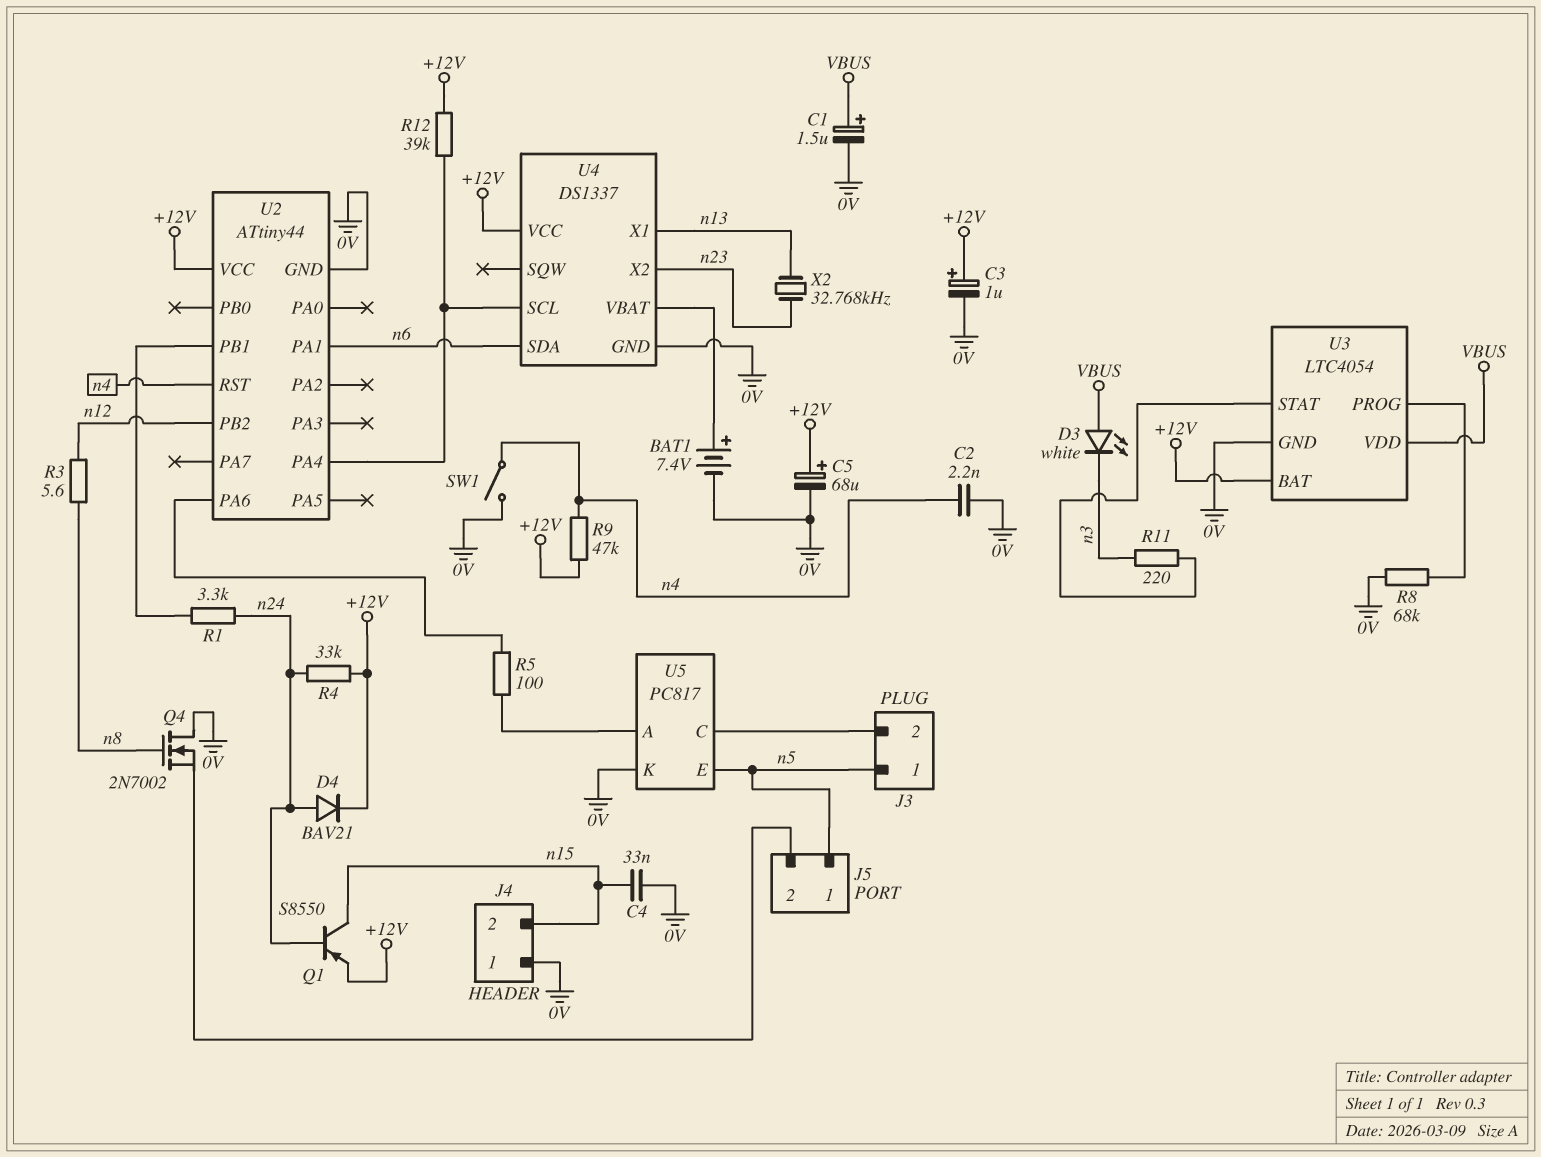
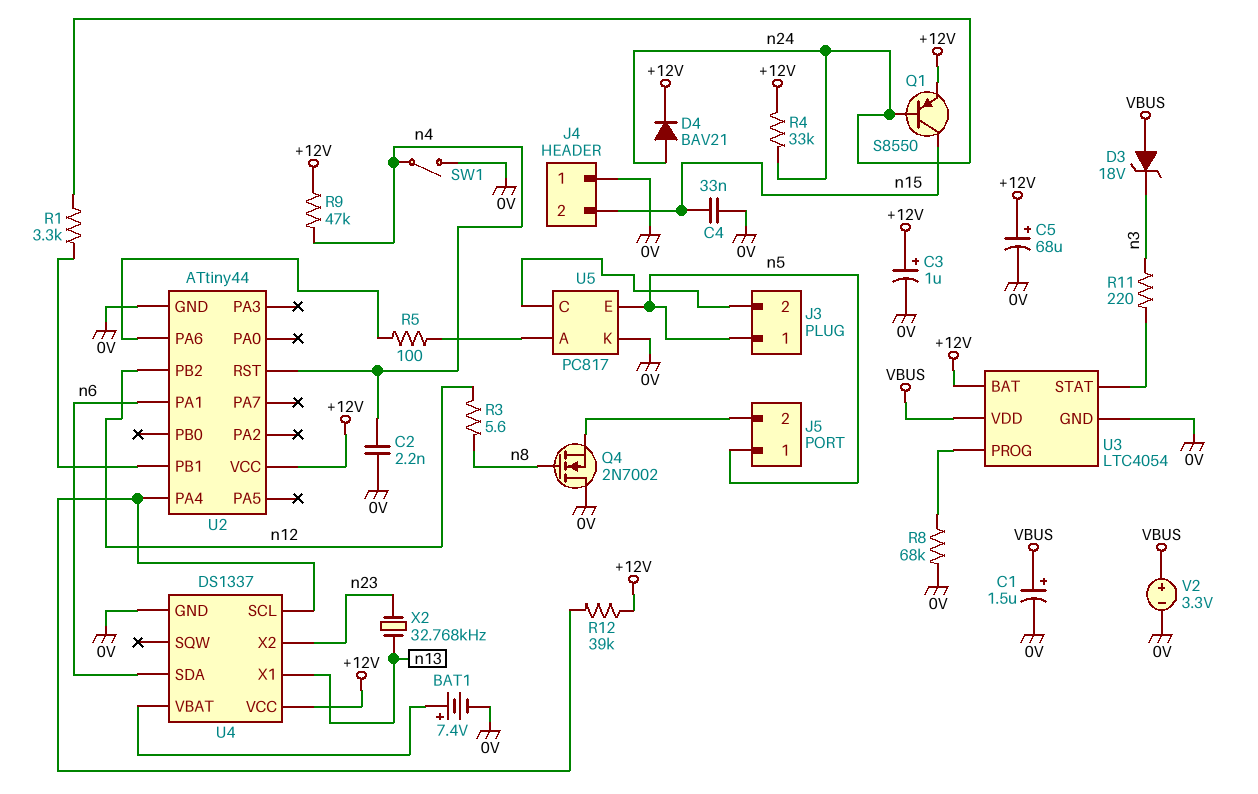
D3: LED white (A VBUS, K n3) -> zener 18V (A VBUS, K n3)
V2: none -> 3.3V (plus VBUS, minus 0V)

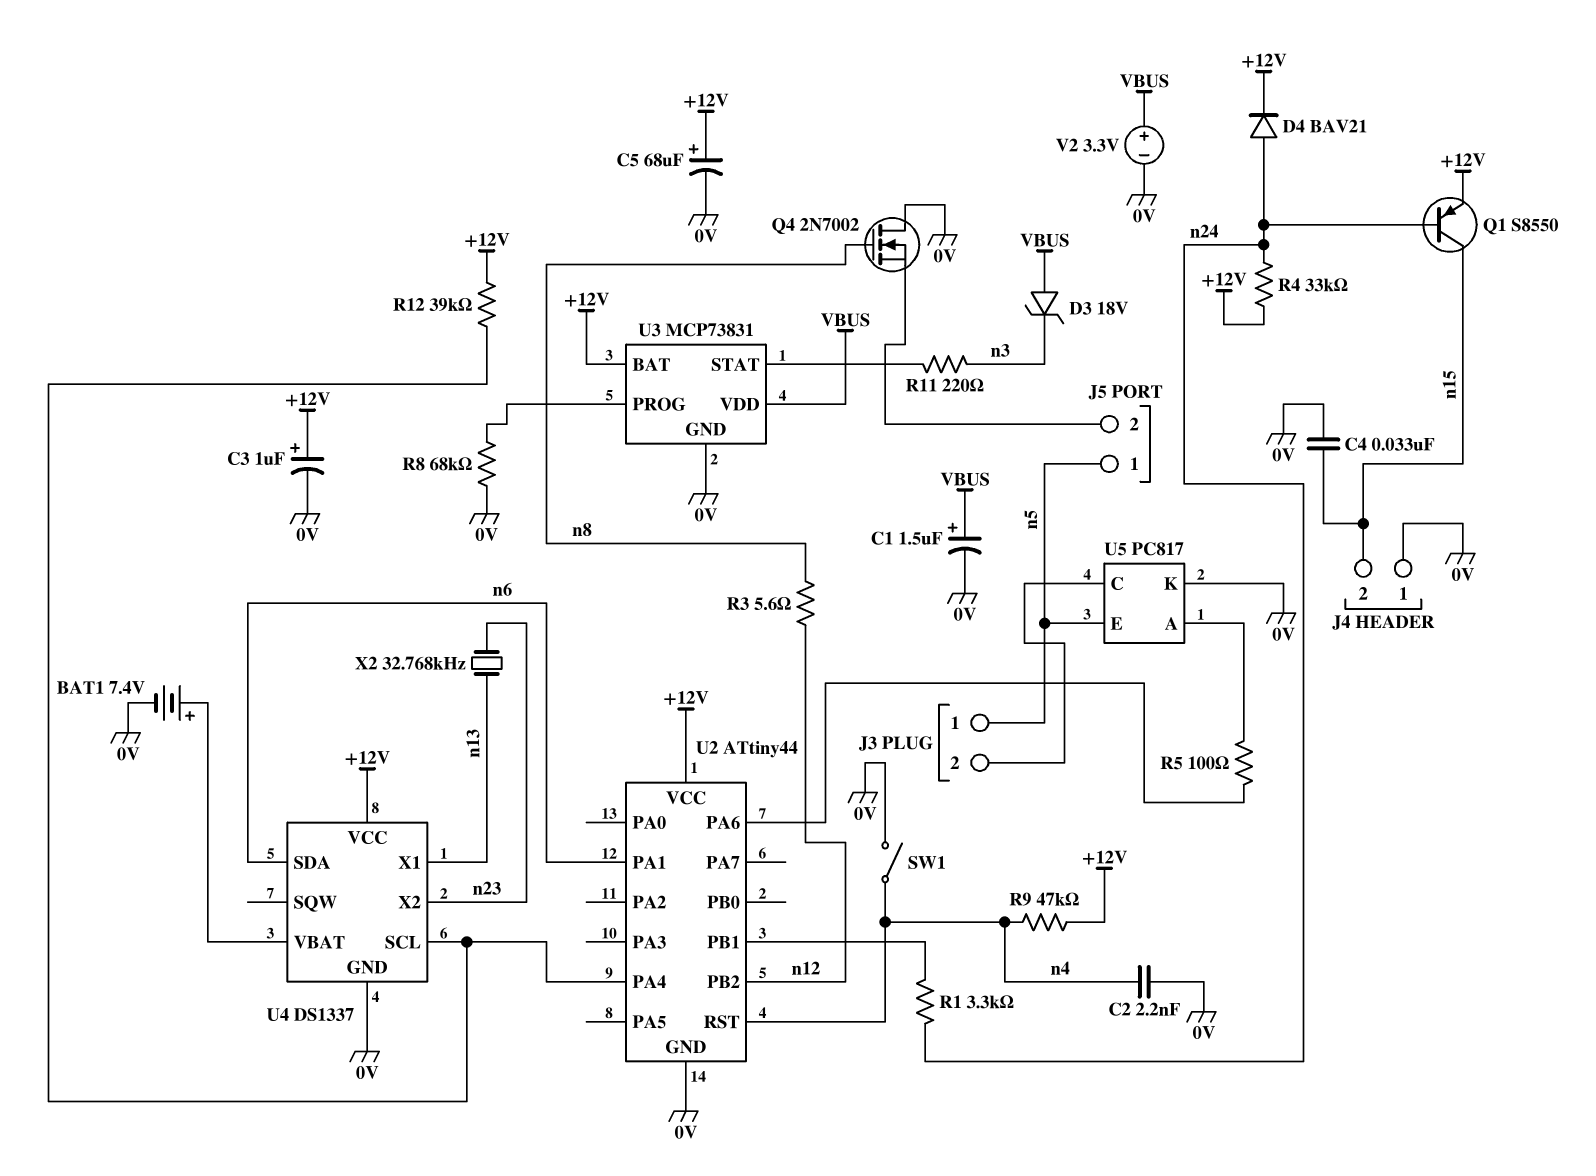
U3: LTC4054 -> MCP73831

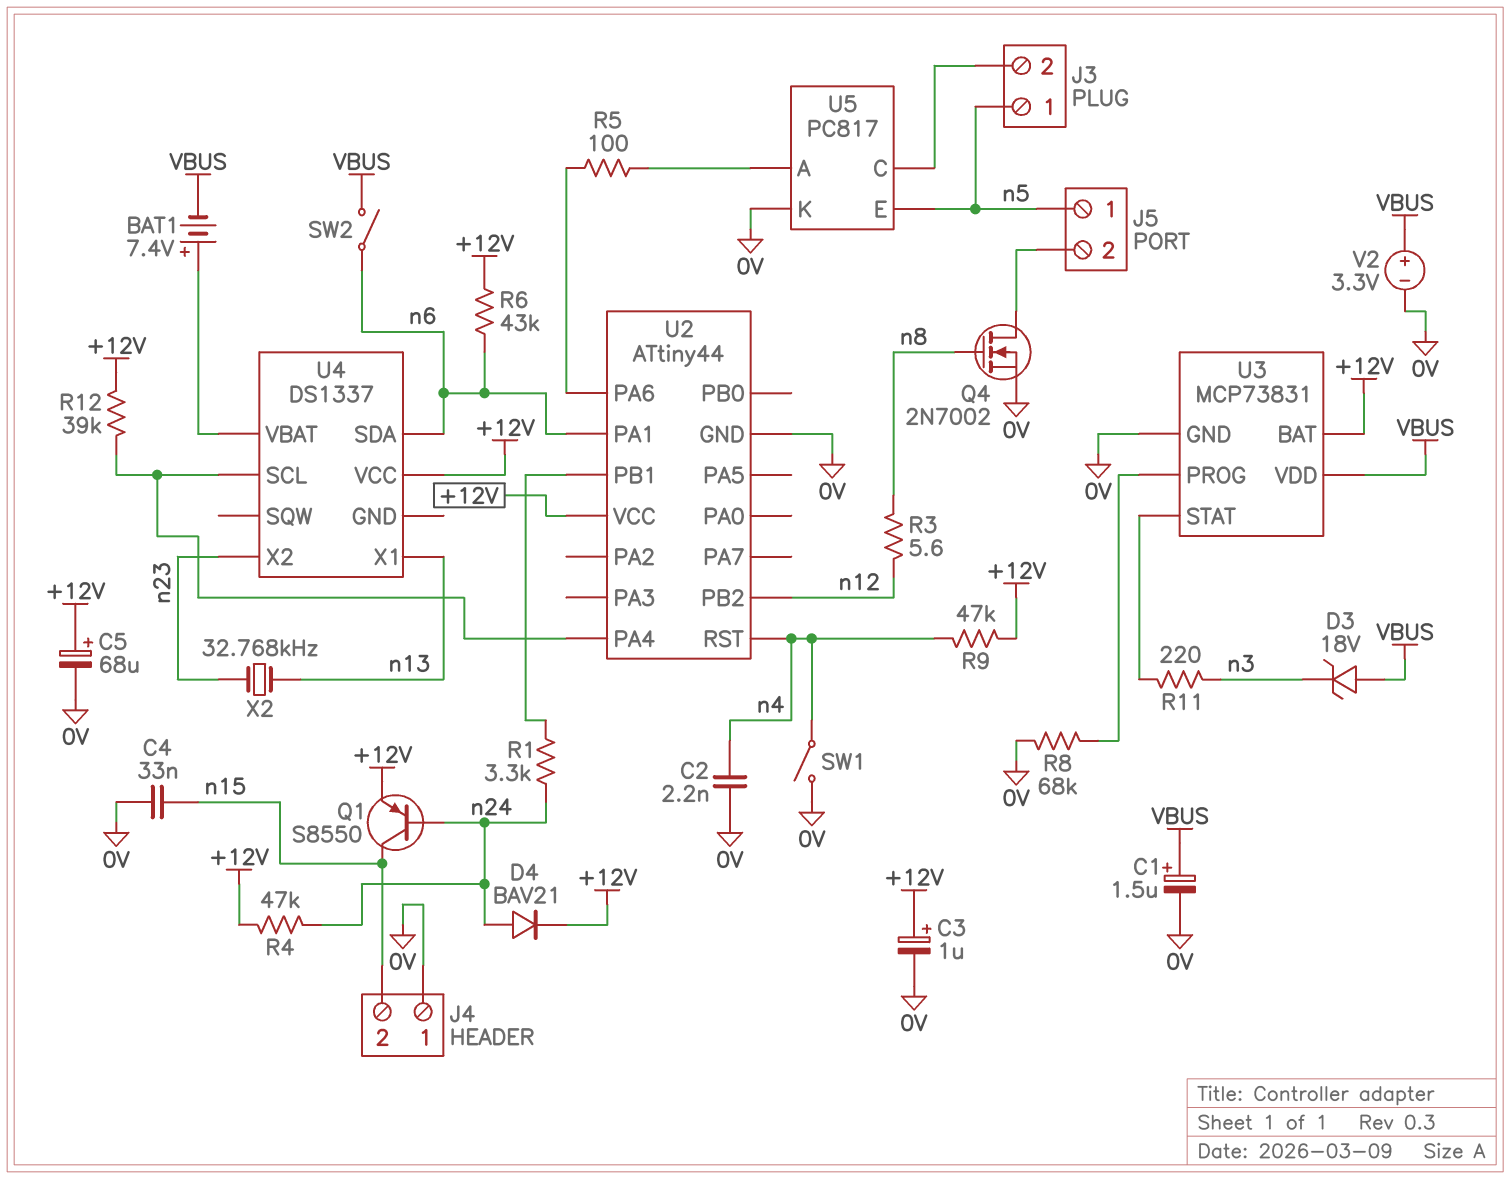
BAT1: 7.4V (plus U4/VBAT, minus 0V) -> 7.4V (plus U4/VBAT, minus VBUS)
Q4: NMOS 2N7002 (G n8, D 0V, S J5/2) -> NMOS 2N7002 (G n8, D J5/2, S 0V)
R4: 33k (+12V, n24) -> 47k (+12V, n24)
R6: none -> 43k (+12V, n6)
SW2: none -> switch (VBUS, n6)
U4 pin GND: 0V -> none

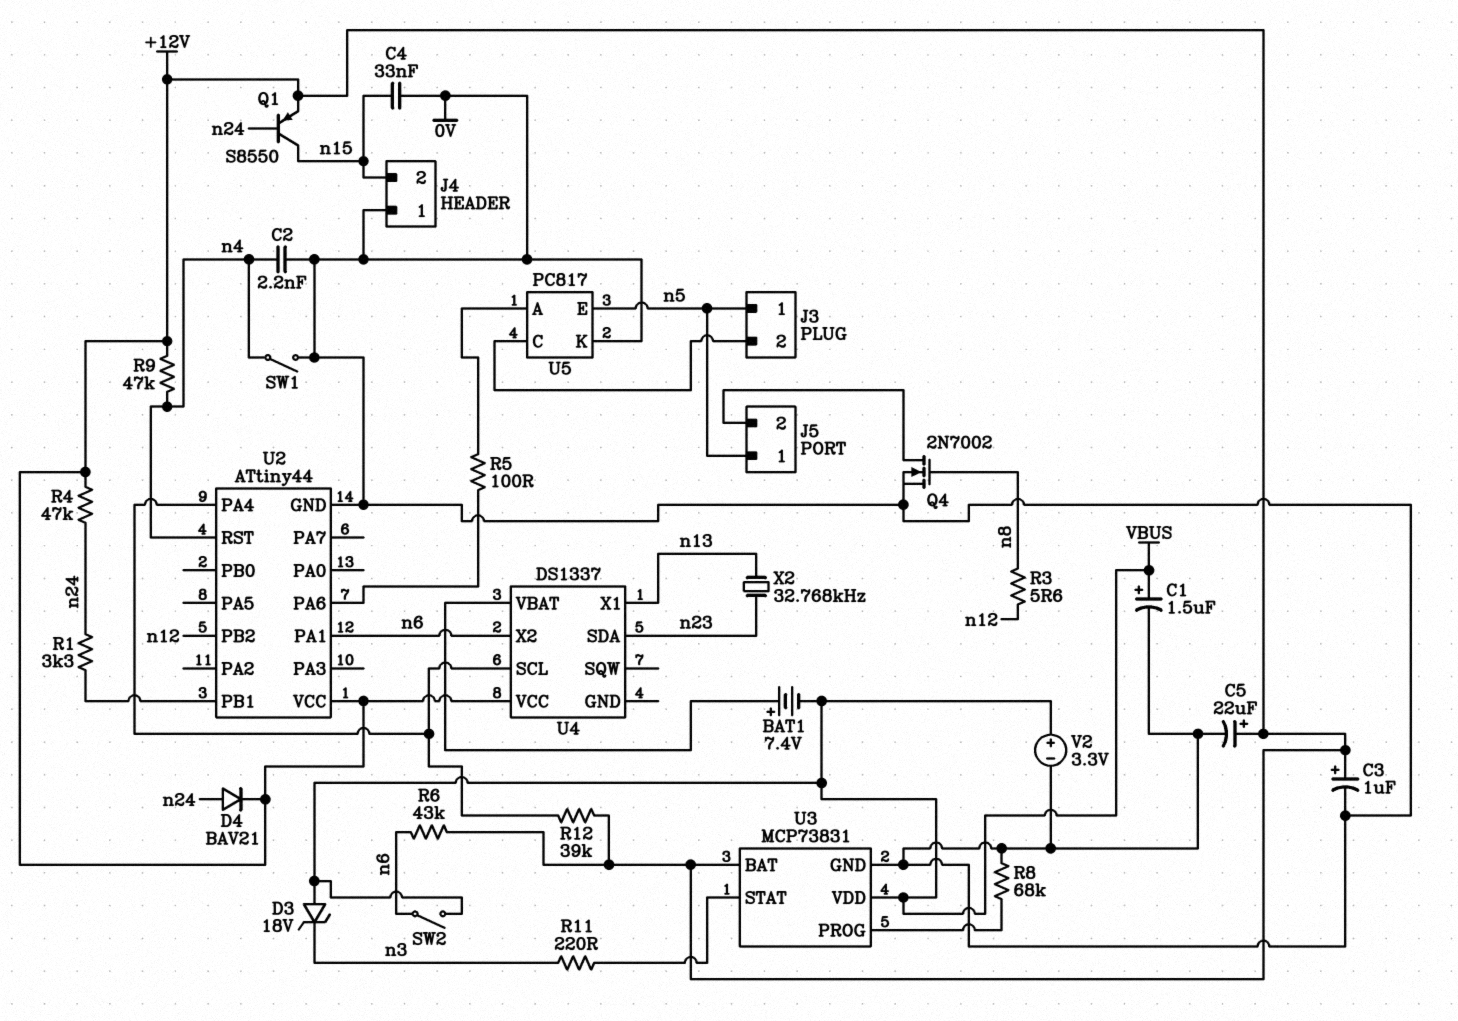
C5: 68uF (plus +12V, minus 0V) -> 22uF (plus +12V, minus 0V)
U4 pin SDA: n6 -> n23
U4 pin X2: n23 -> n6

